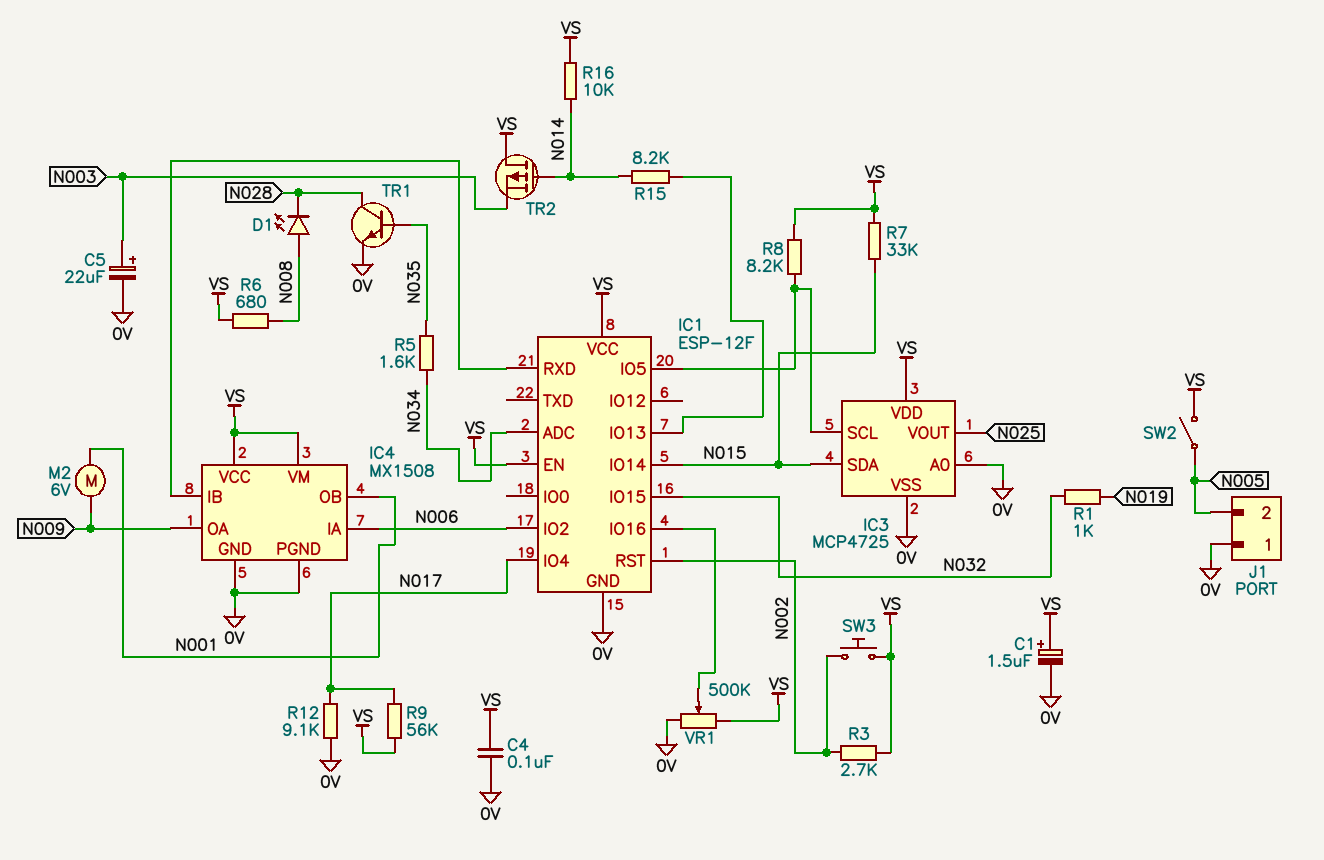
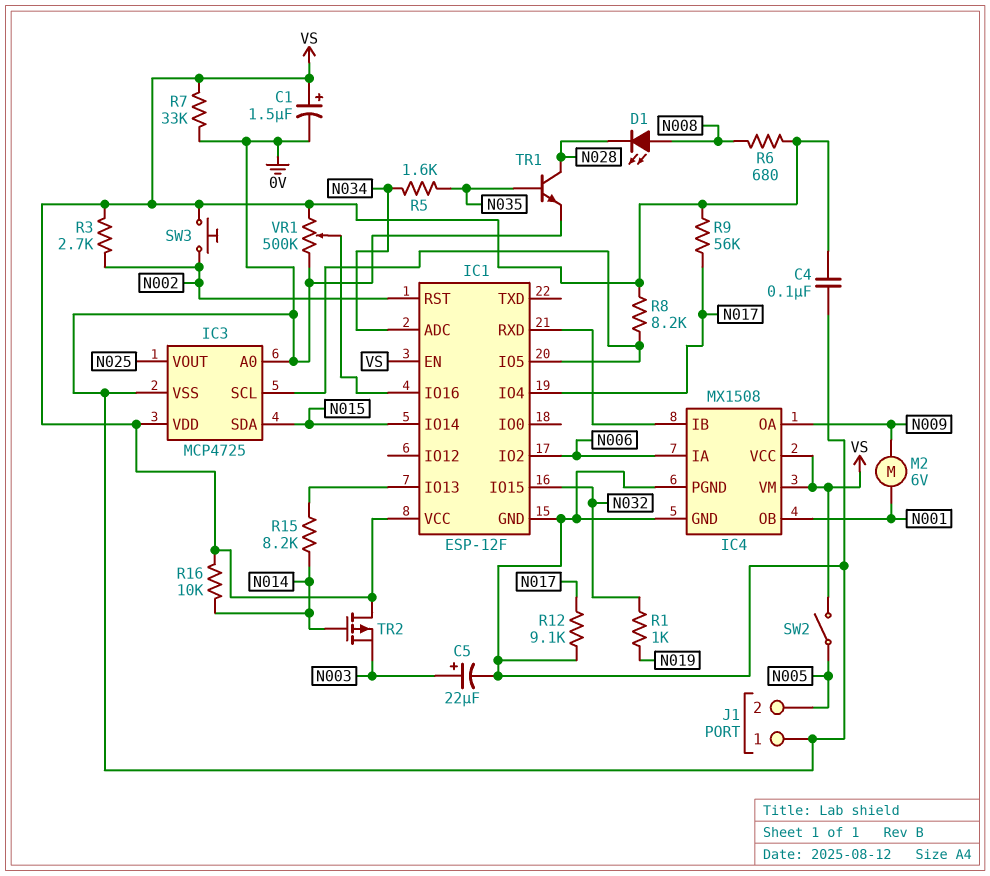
R7: 33k (N015, VS) -> 33k (0V, VS)

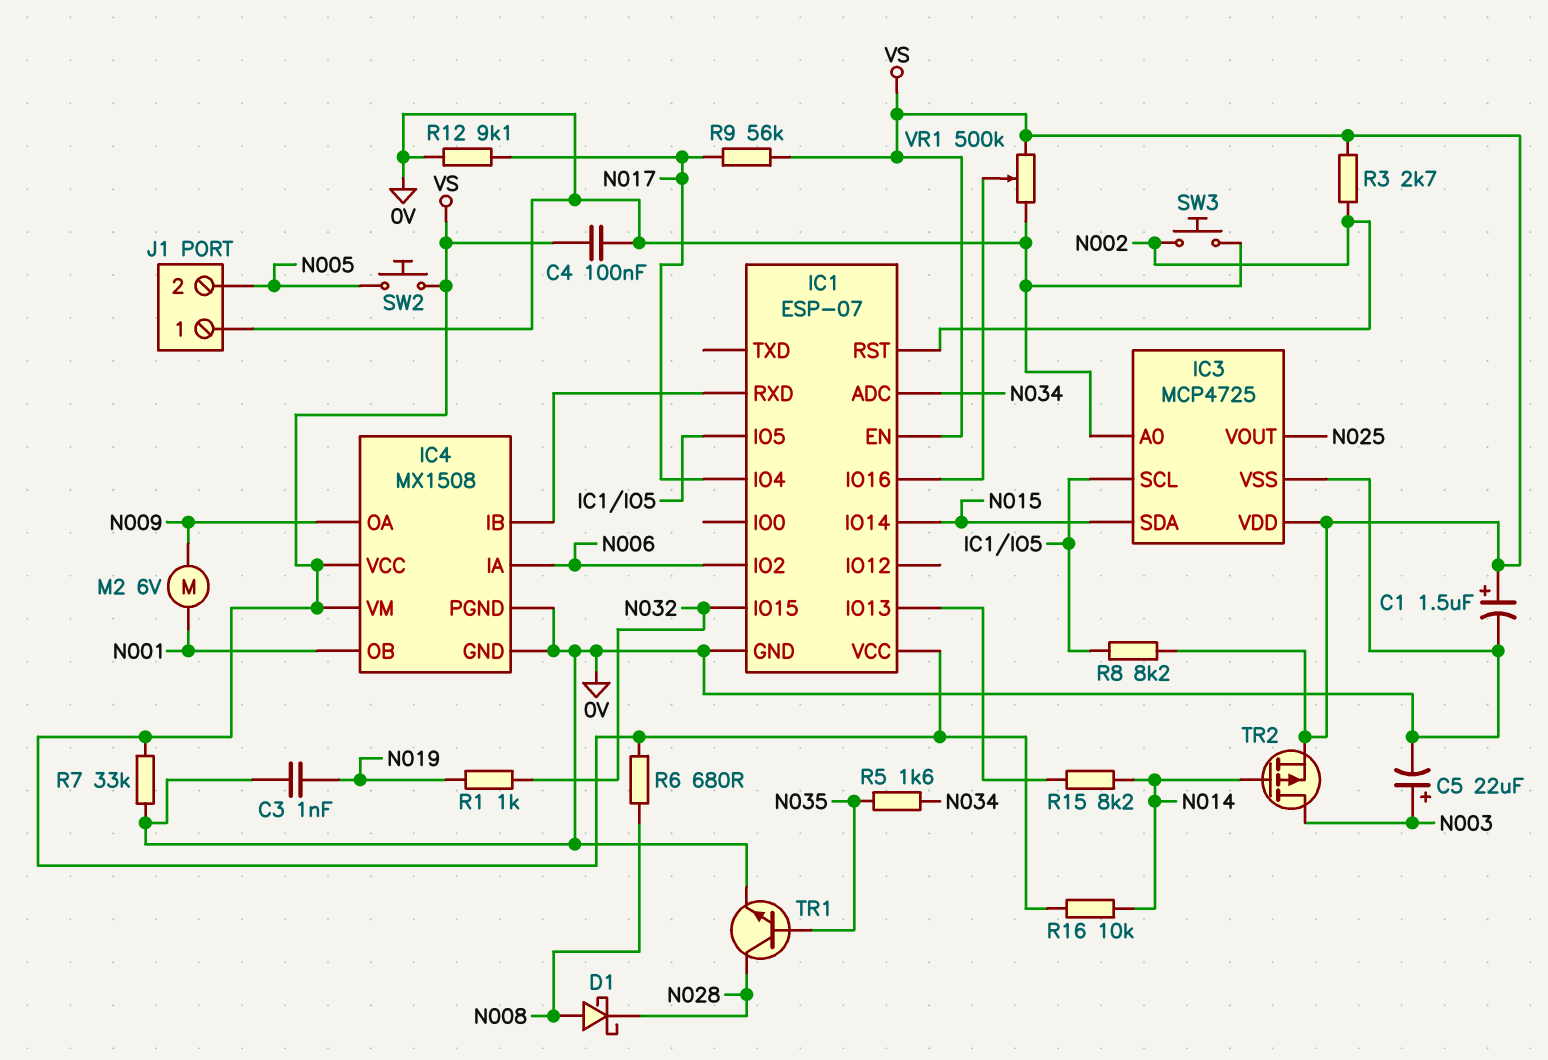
C3: none -> 1nF (0V, N019)
D1: LED (A N008, K N028) -> schottky (A N008, K N028)
IC1: ESP-12F -> ESP-07
SW2: switch (N005, VS) -> button (N005, VS)
SW3: button (N002, VS) -> button (0V, N002)
TR2: PMOS (G N014, D VS, S N003) -> PMOS (G N014, D N003, S VS)

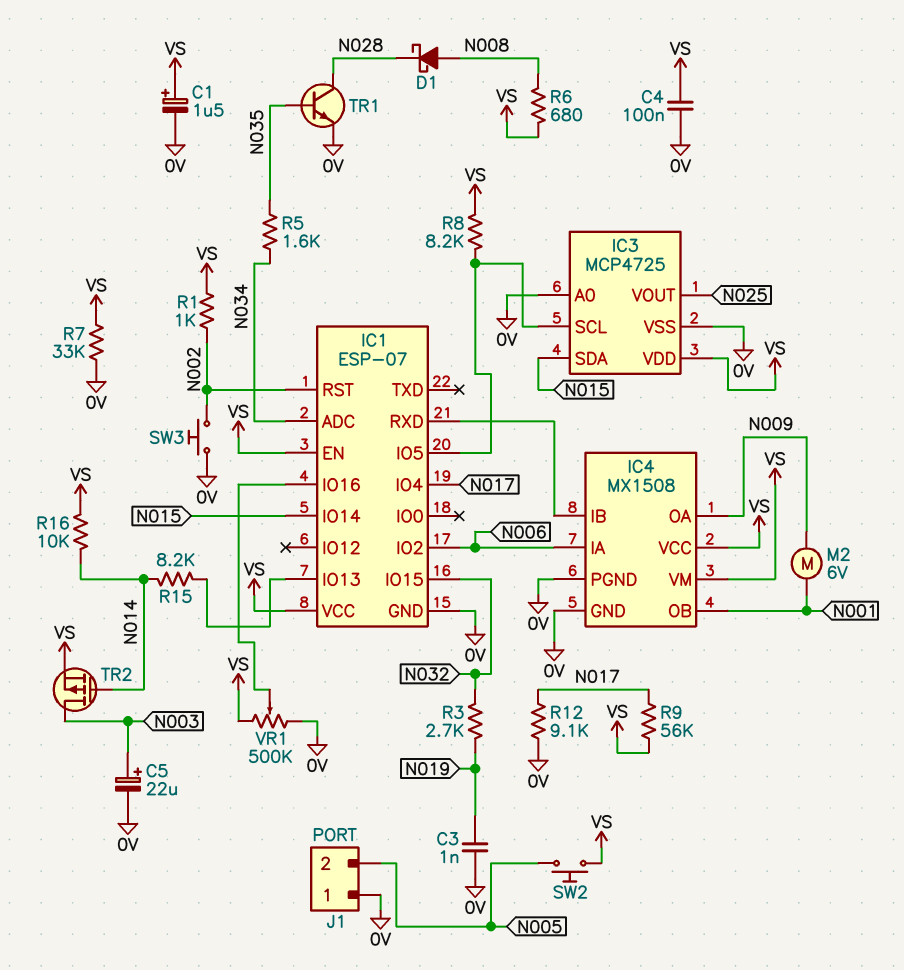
R1: 1k (N019, N032) -> 1k (N002, VS)
R3: 2.7k (N002, VS) -> 2.7k (N019, N032)

